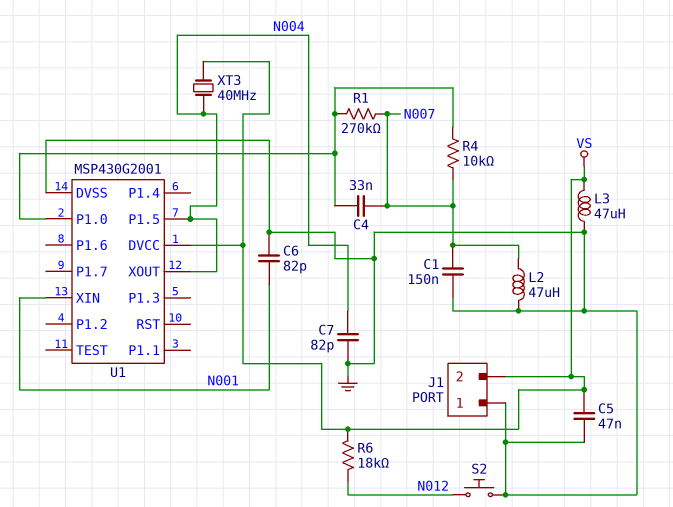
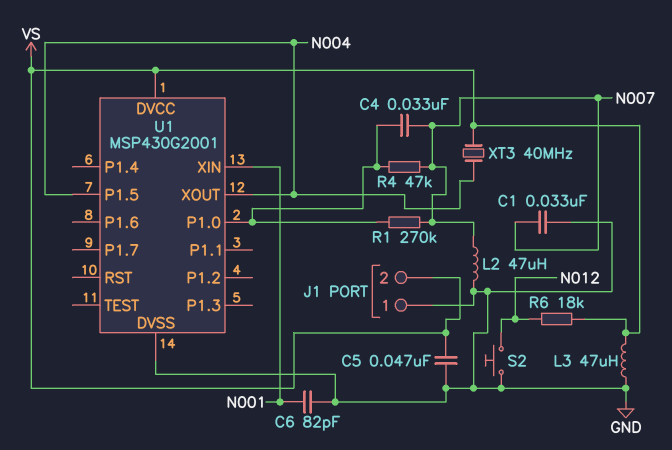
C1: 150nF (GND, N007) -> 33nF (GND, N007)
C7: 82pF (GND, N004) -> none
R4: 10k (N007, U1/P1.0) -> 47k (N007, U1/P1.0)

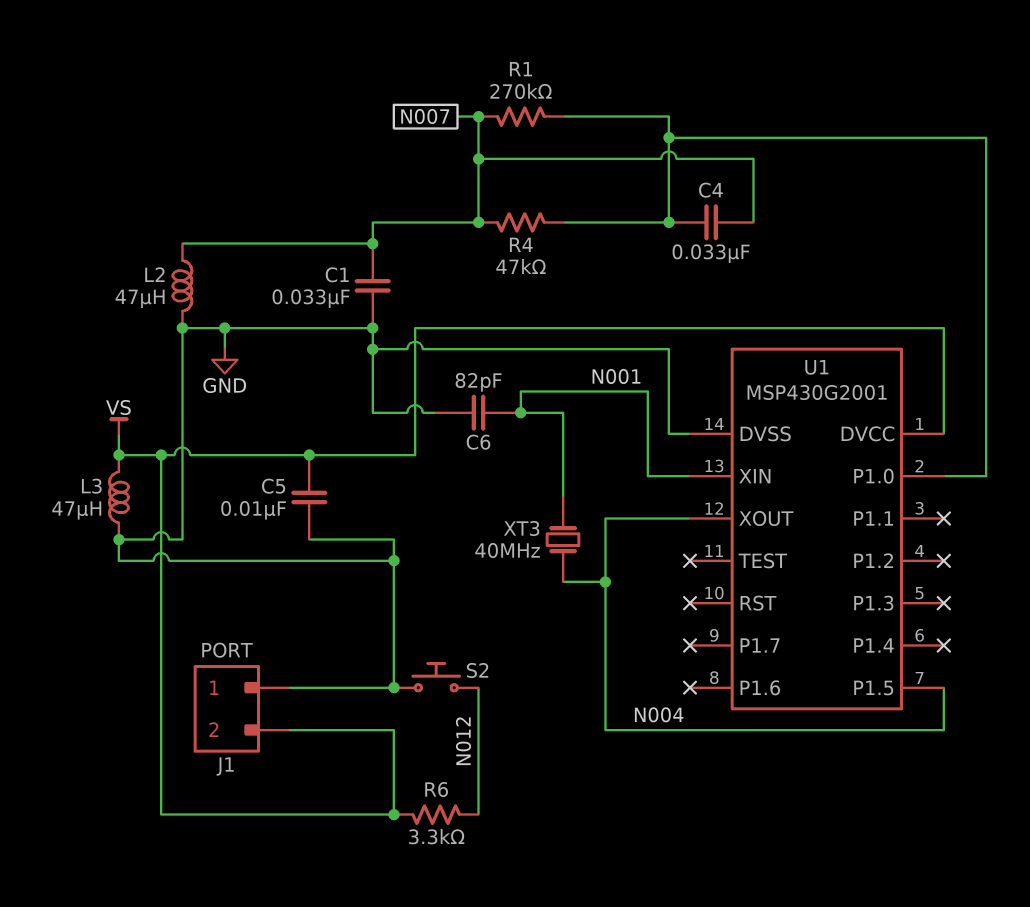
C5: 47nF (GND, VS) -> 10nF (GND, VS)
R6: 18k (N012, VS) -> 3.3k (N012, VS)
XT3: 40MHz (N004, VS) -> 40MHz (N001, N004)

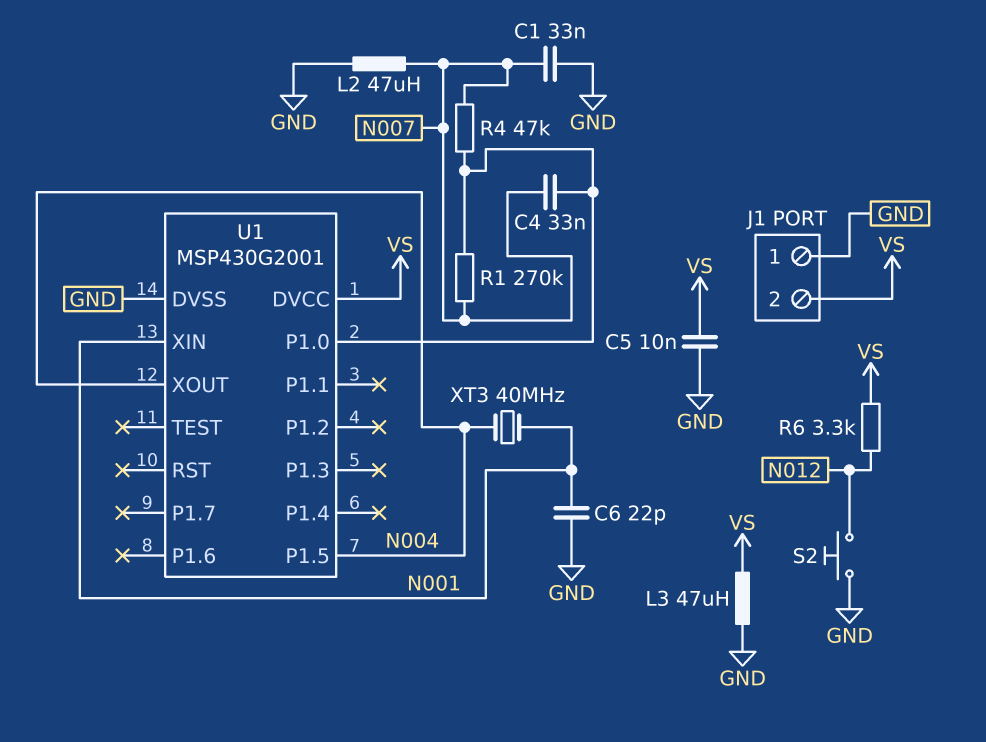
C6: 82pF (GND, N001) -> 22pF (GND, N001)

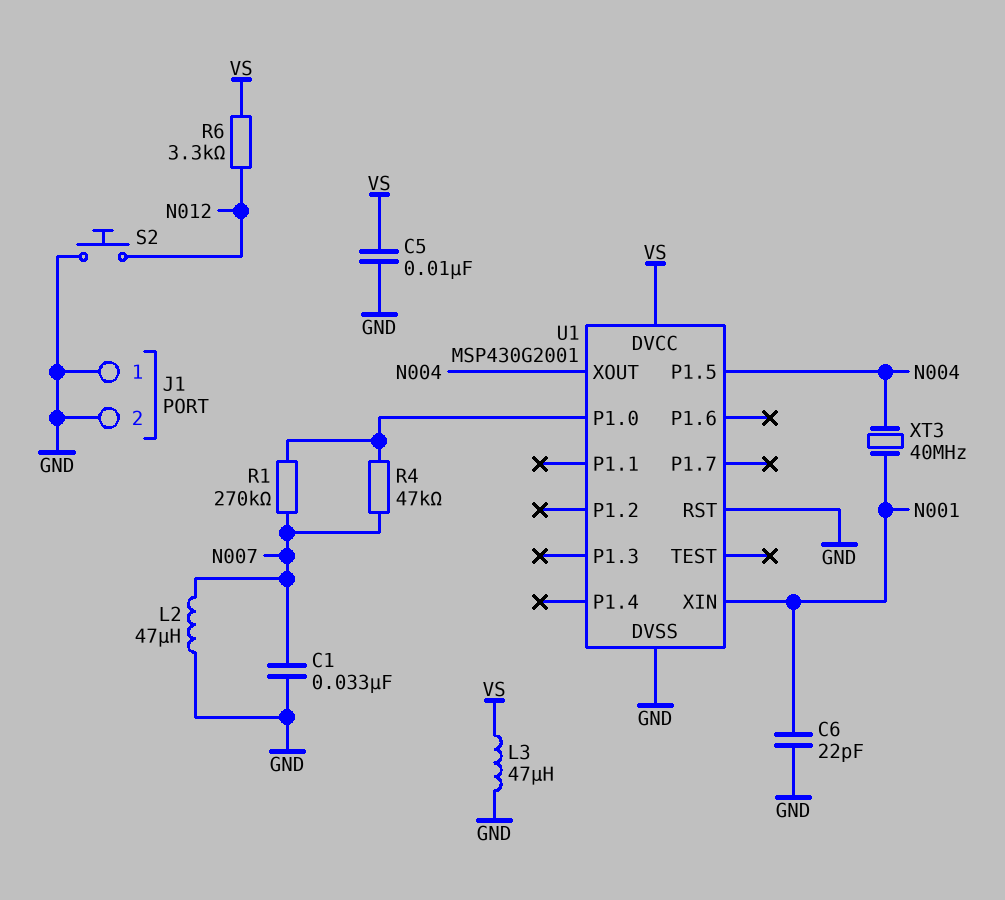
C4: 33nF (N007, U1/P1.0) -> none
J1 pin 2: VS -> GND
U1 pin RST: none -> GND

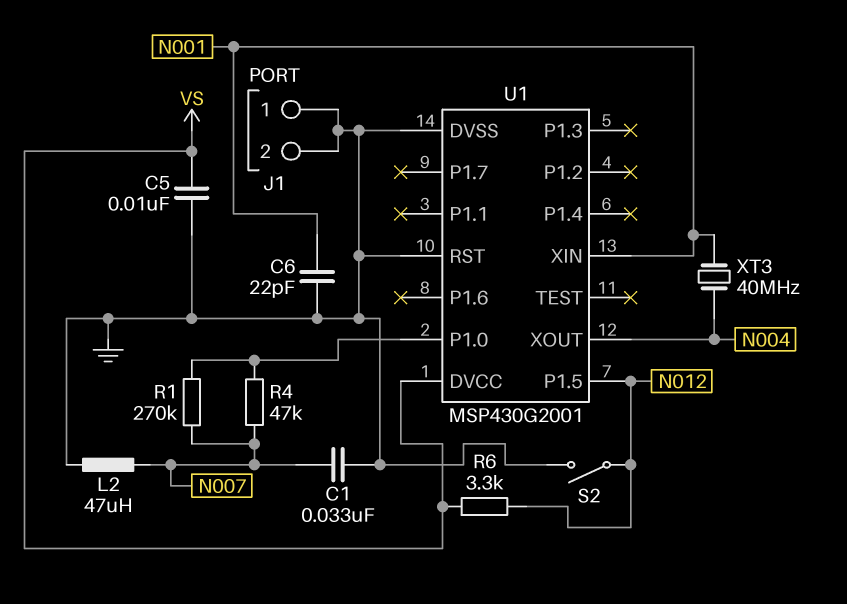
L3: 47uH (GND, VS) -> none
S2: button (GND, N012) -> switch (GND, N012)
U1 pin P1.5: N004 -> N012

